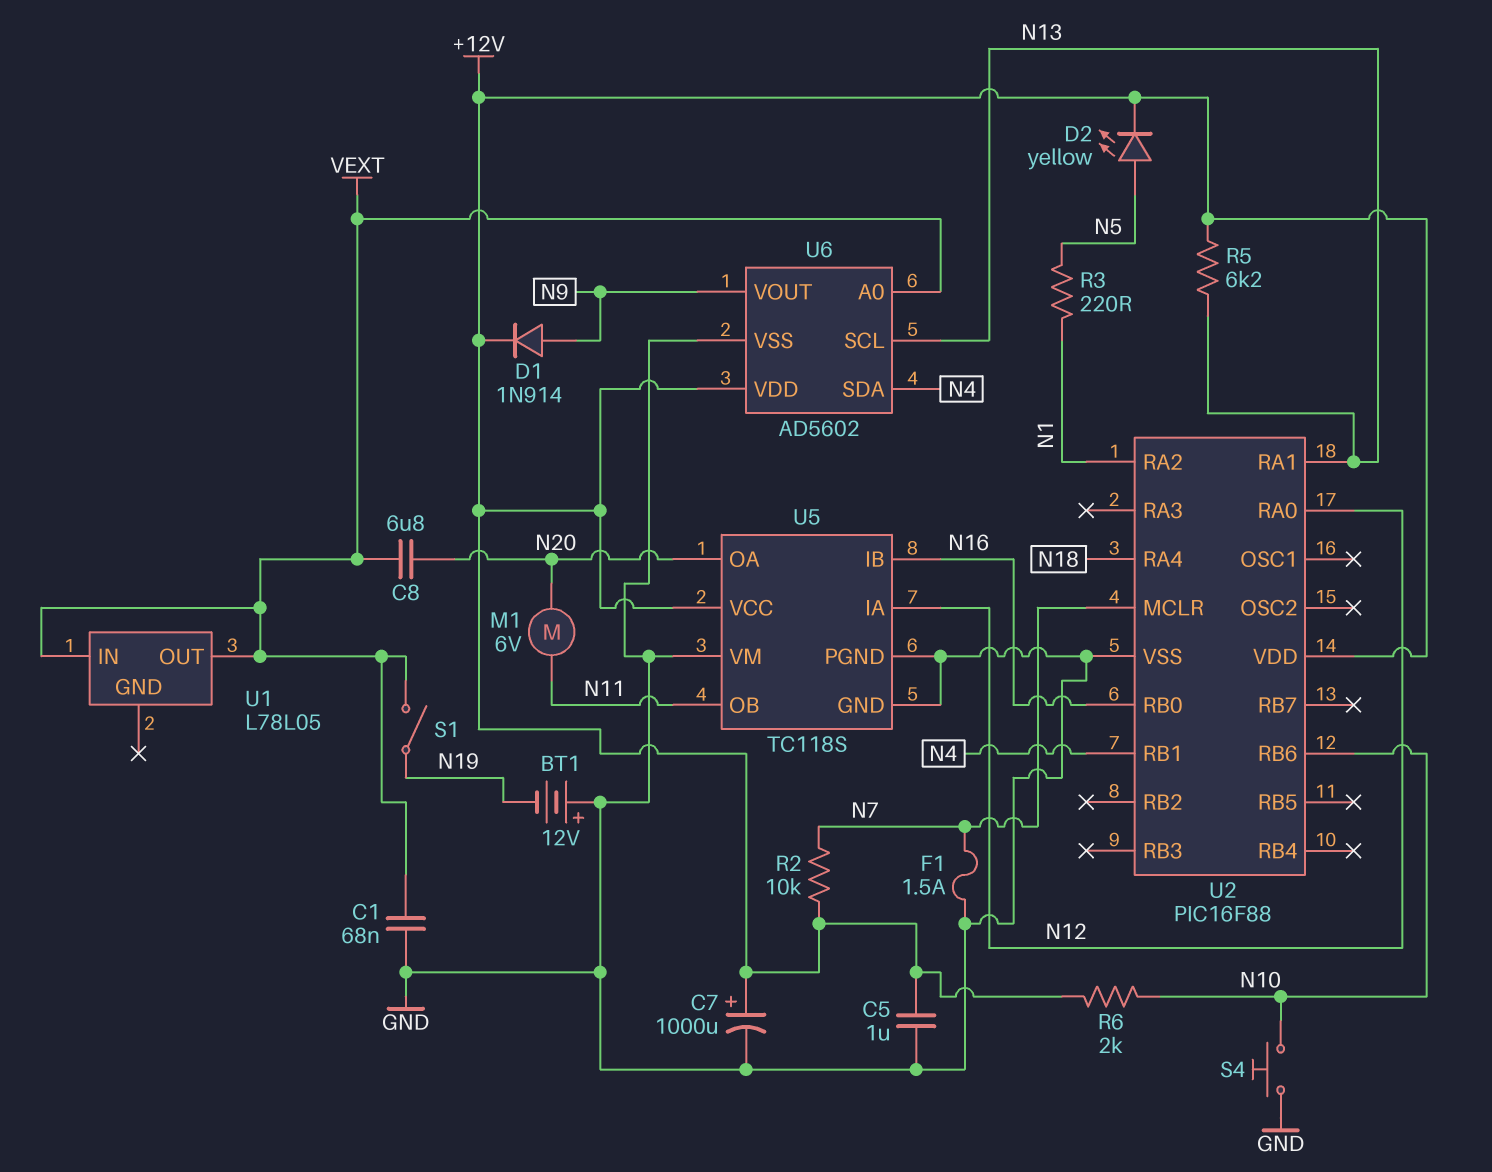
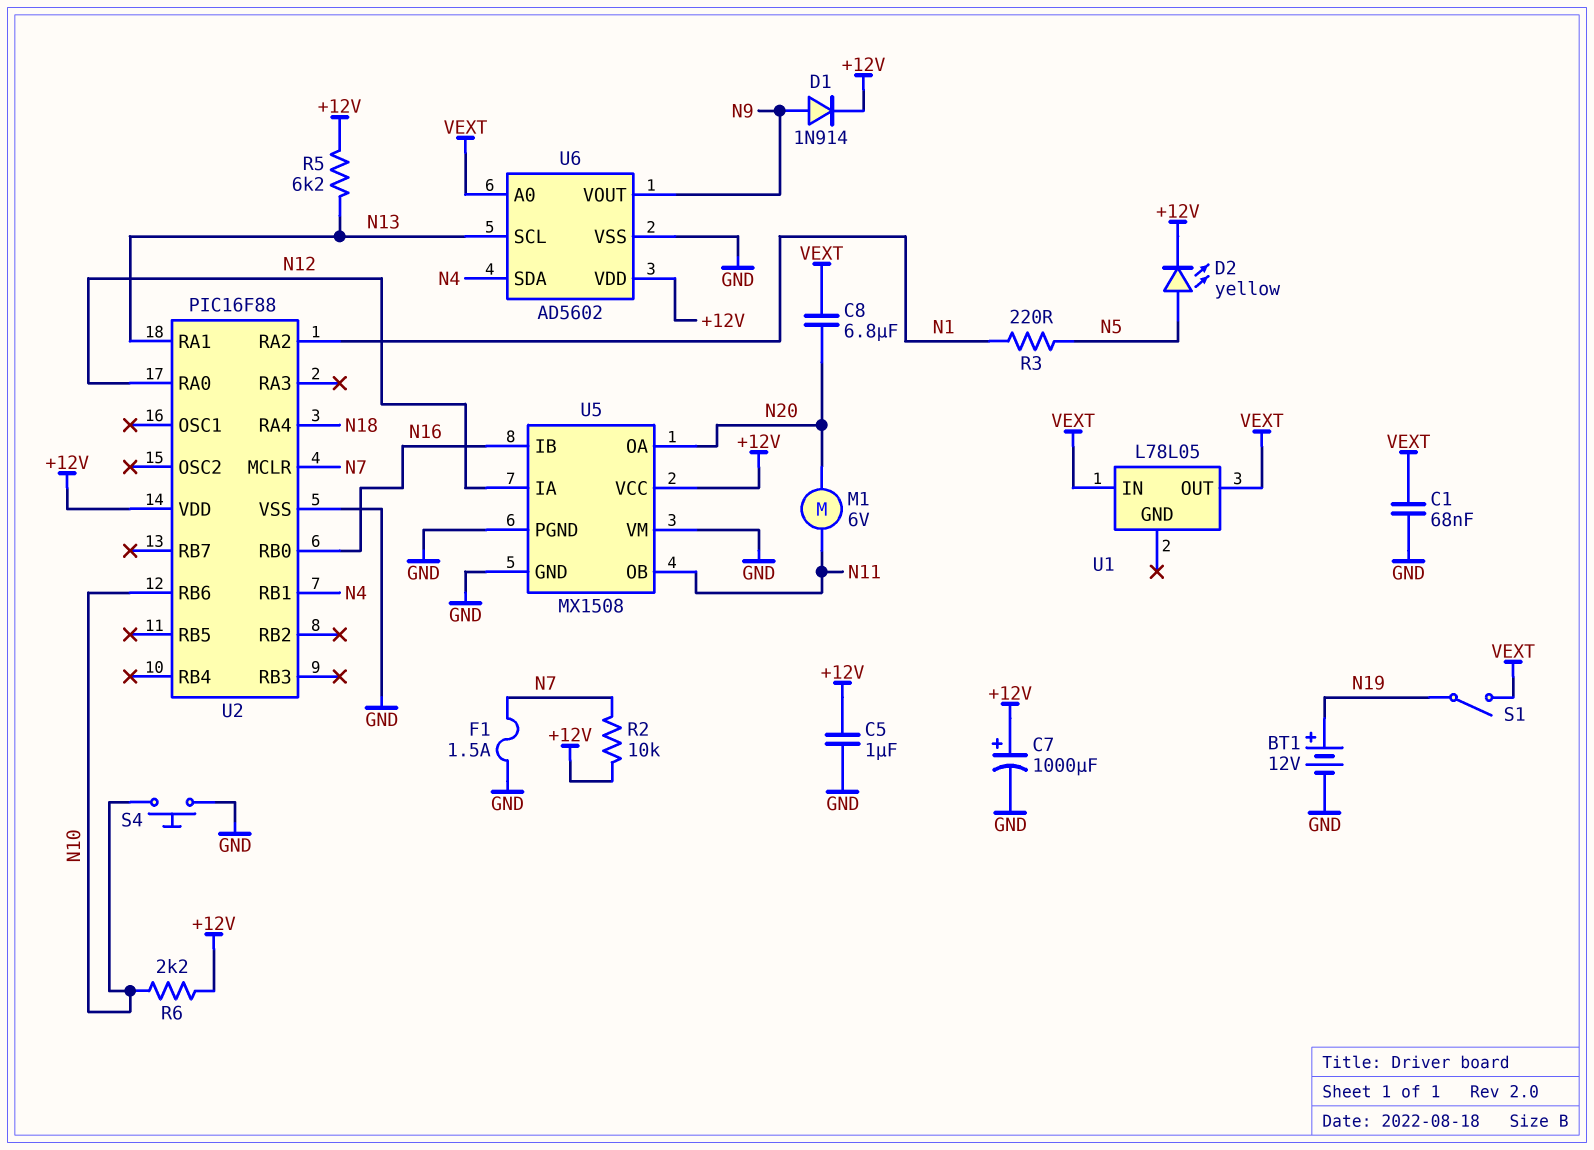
BT1: 12V (plus GND, minus N19) -> 12V (plus N19, minus GND)
R6: 2k (+12V, N10) -> 2.2k (+12V, N10)
U5: TC118S -> MX1508

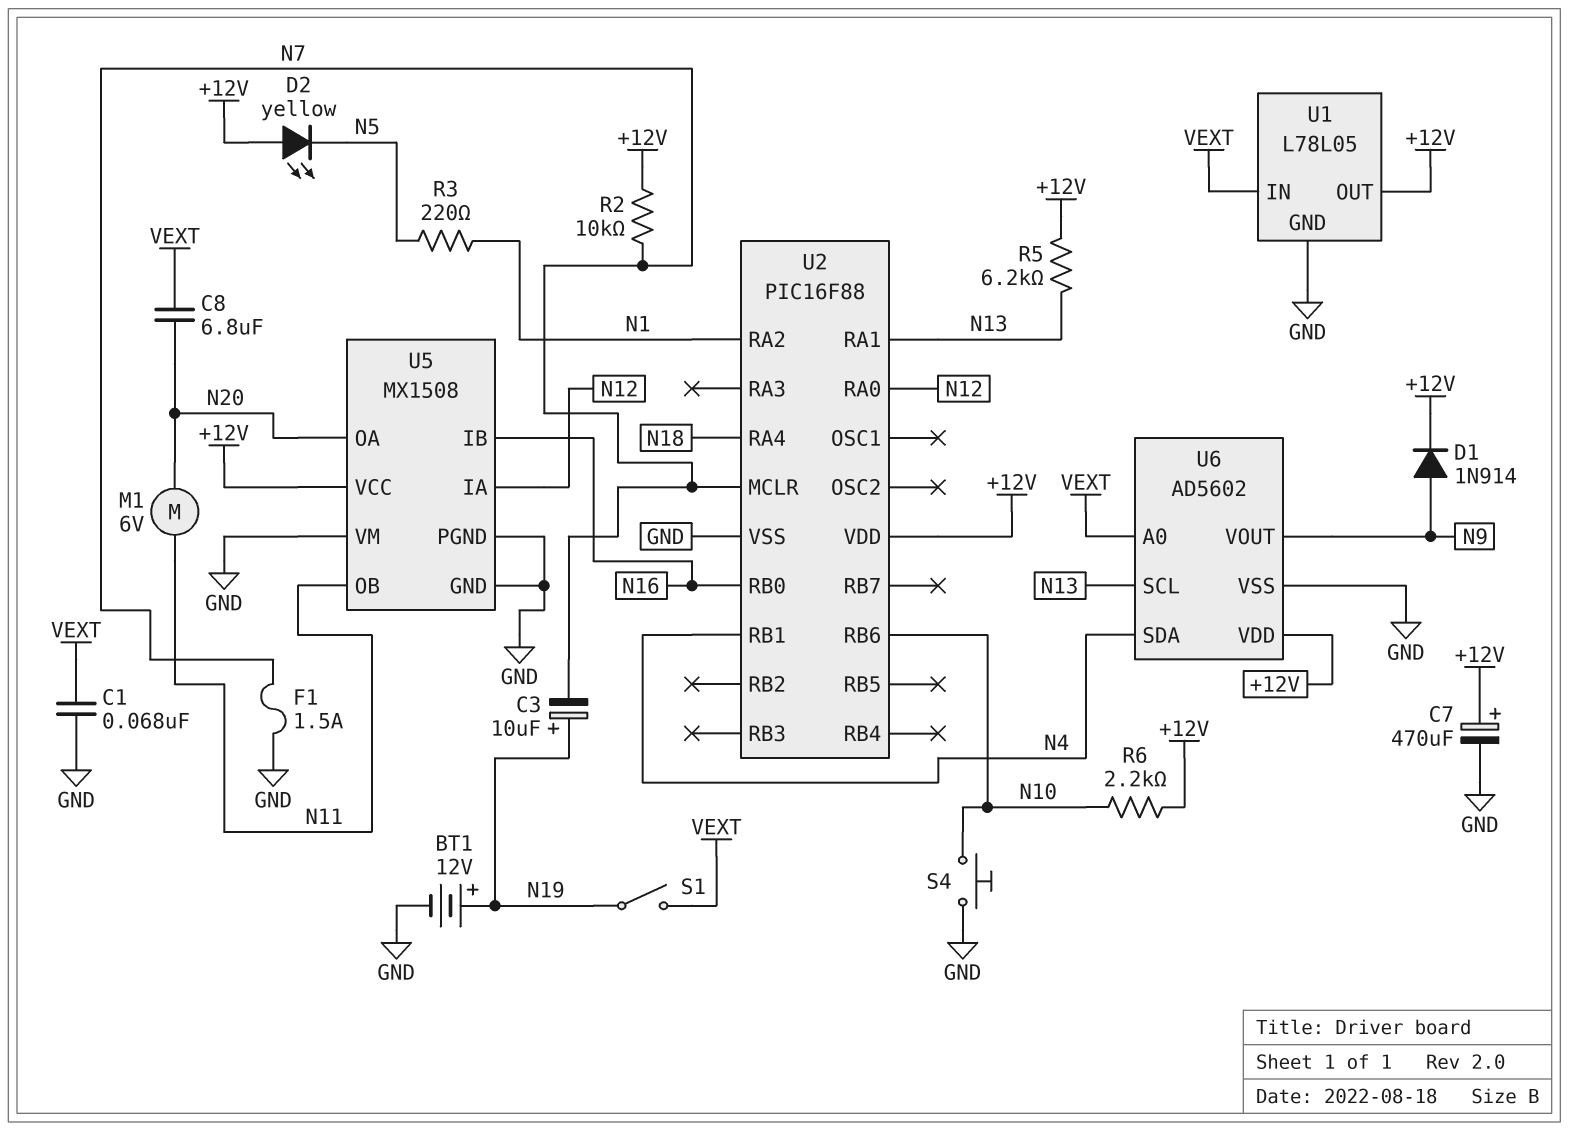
C3: none -> 10uF (plus N19, minus N7)
C5: 1uF (+12V, GND) -> none
C7: 1000uF (plus +12V, minus GND) -> 470uF (plus +12V, minus GND)
D2: LED yellow (A N5, K +12V) -> LED yellow (A +12V, K N5)
U1 pin GND: none -> GND
U1 pin OUT: VEXT -> +12V

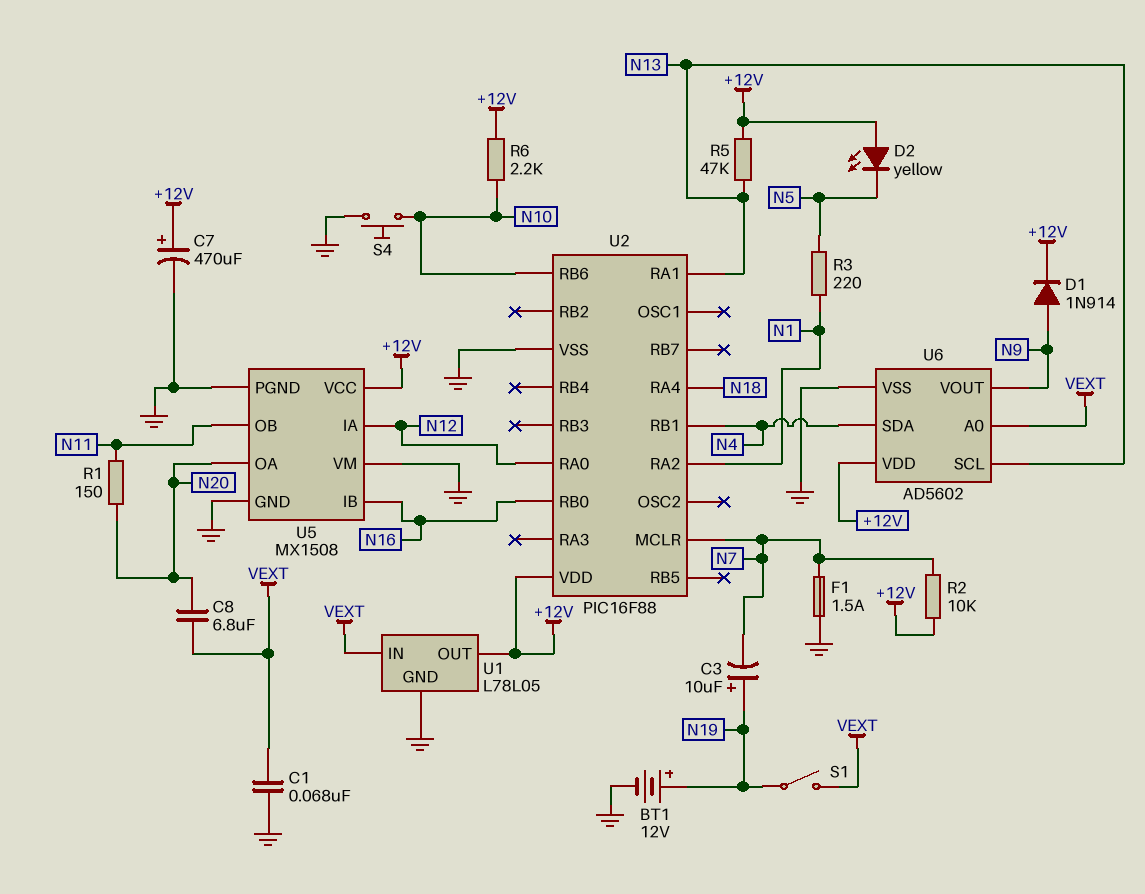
M1: motor 6V (N11, N20) -> none
R1: none -> 150 (N11, N20)
R5: 6.2k (+12V, N13) -> 47k (+12V, N13)

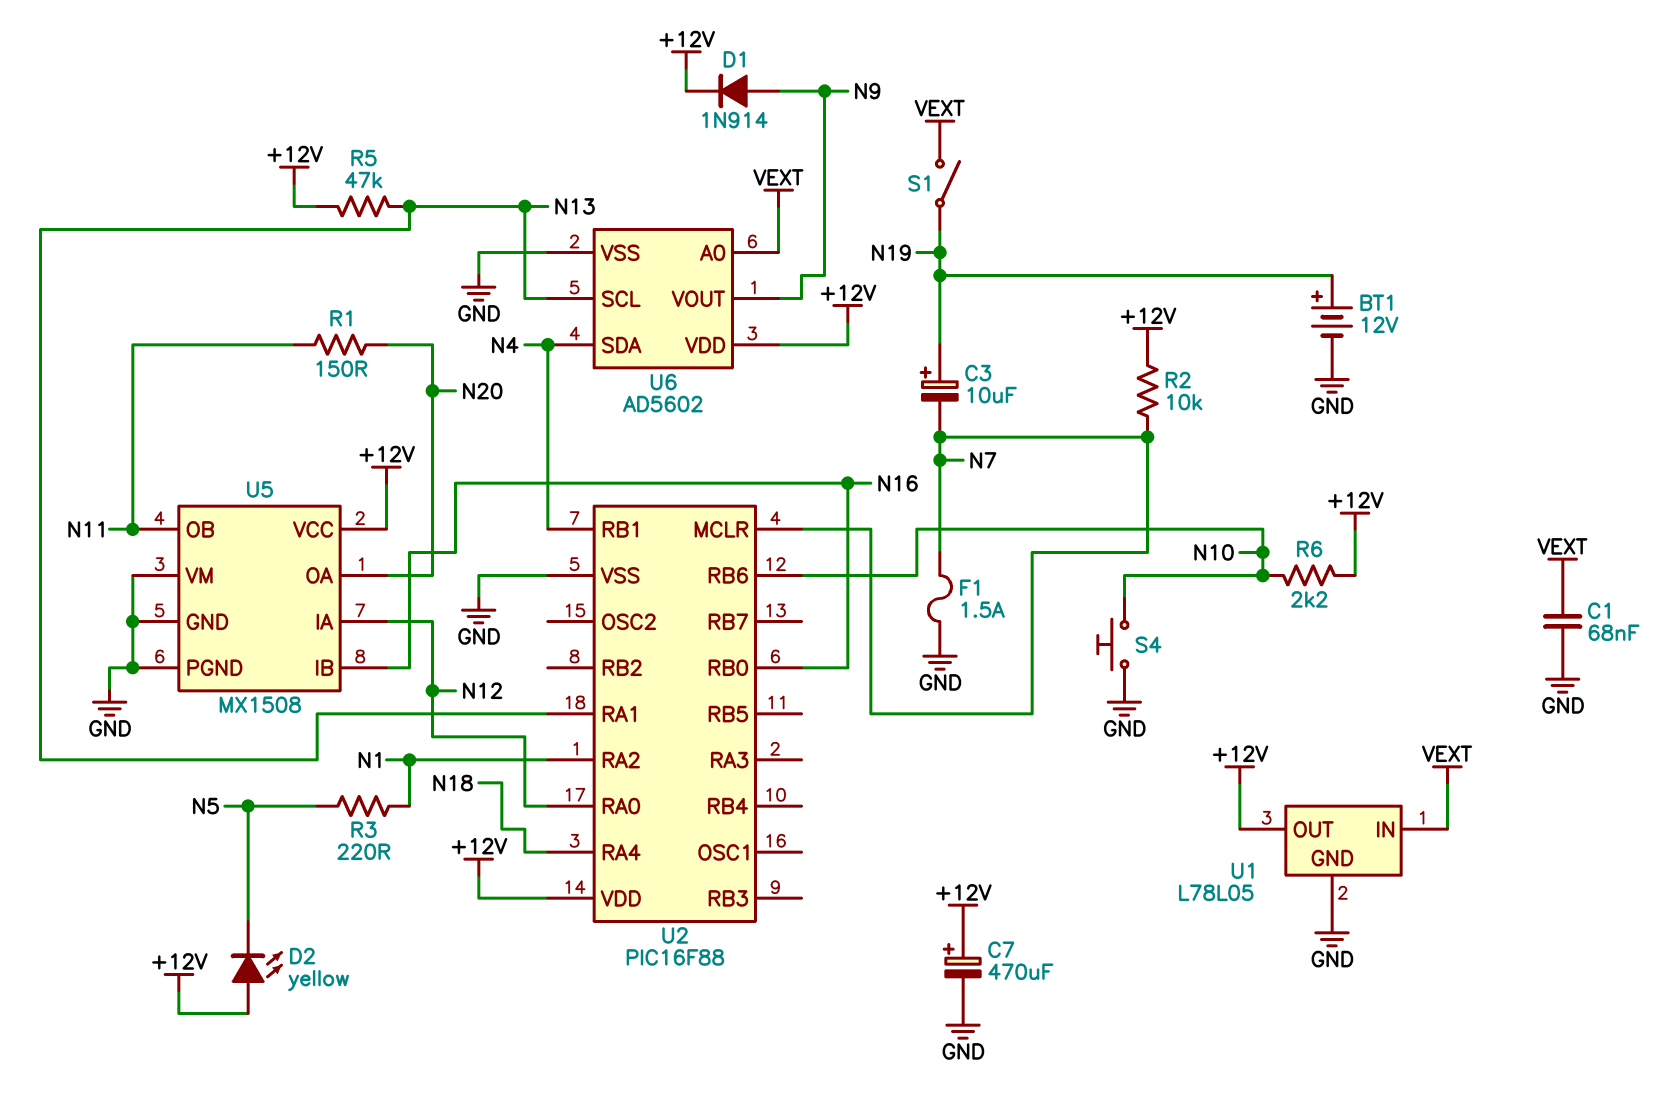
C8: 6.8uF (N20, VEXT) -> none

